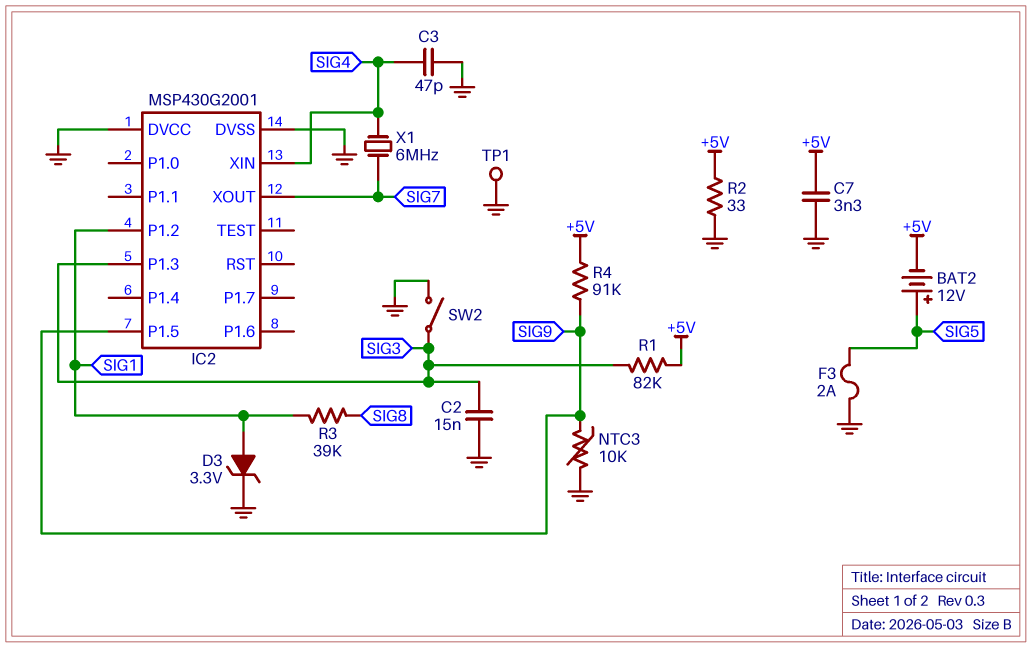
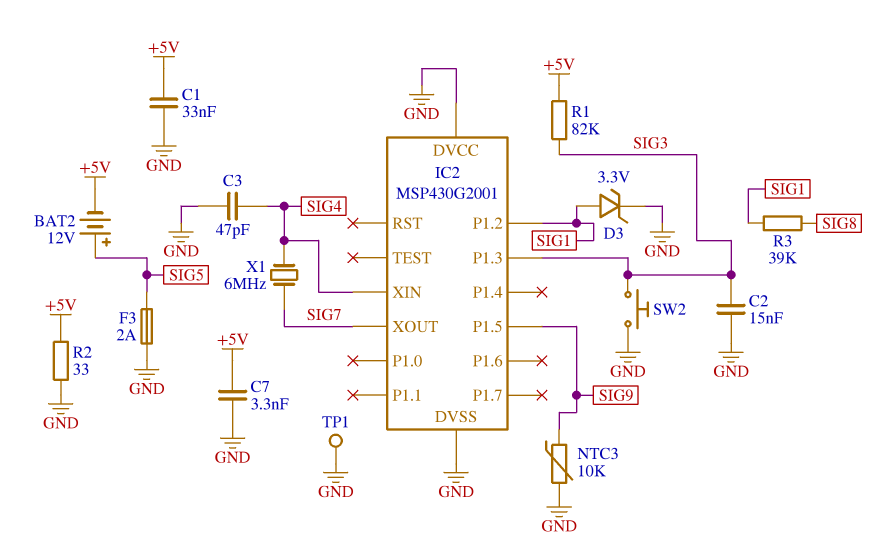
C1: none -> 33nF (+5V, GND)
R4: 91k (+5V, SIG9) -> none
SW2: switch (GND, SIG3) -> button (GND, SIG3)

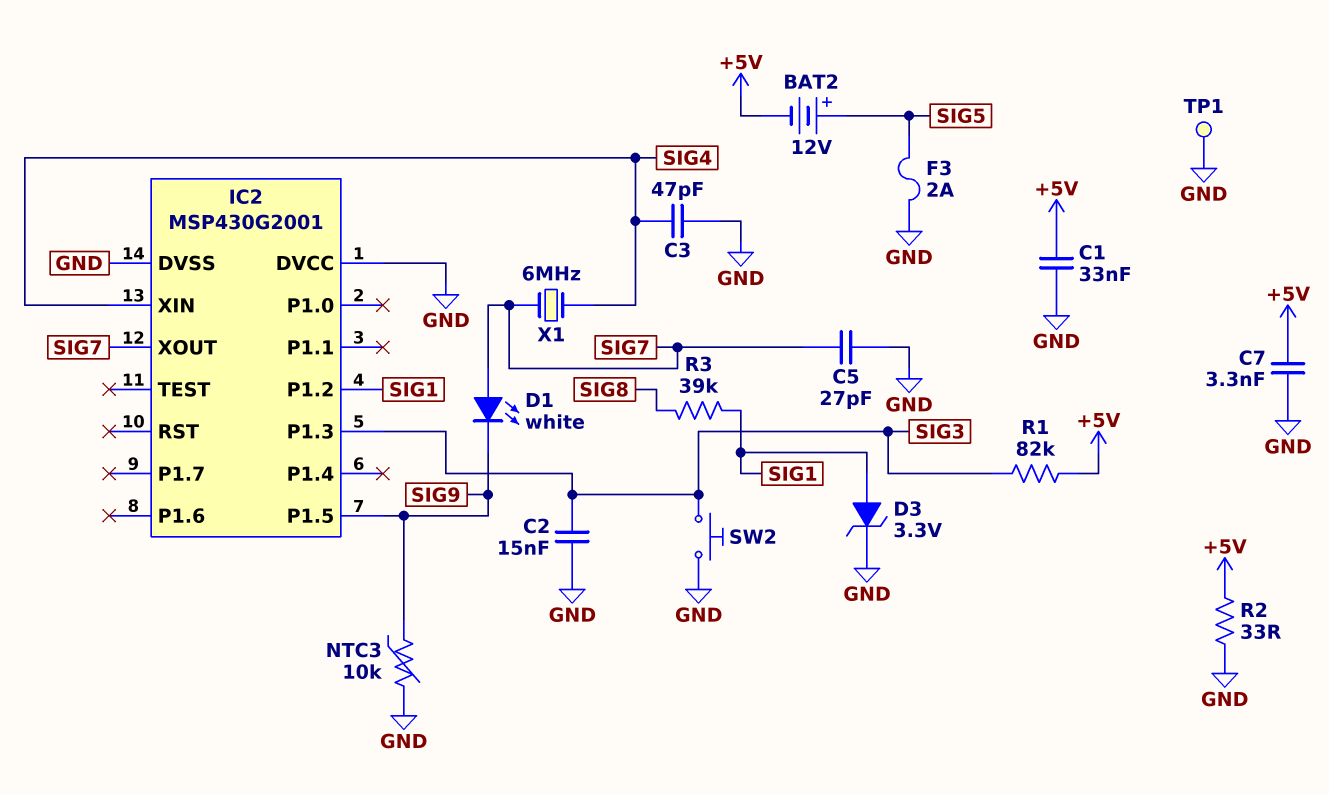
C5: none -> 27pF (GND, SIG7)
D1: none -> LED white (A SIG7, K SIG9)

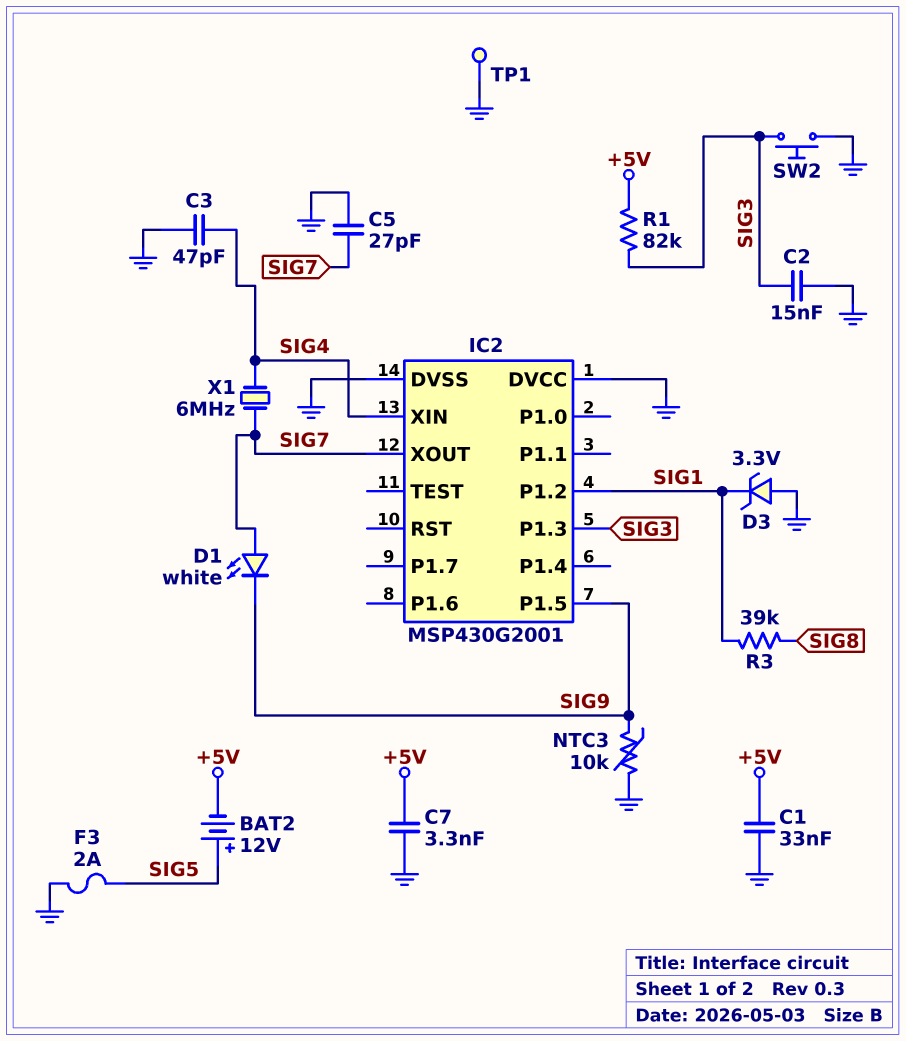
D3: zener 3.3V (A SIG1, K GND) -> zener 3.3V (A GND, K SIG1)
R2: 33 (+5V, GND) -> none

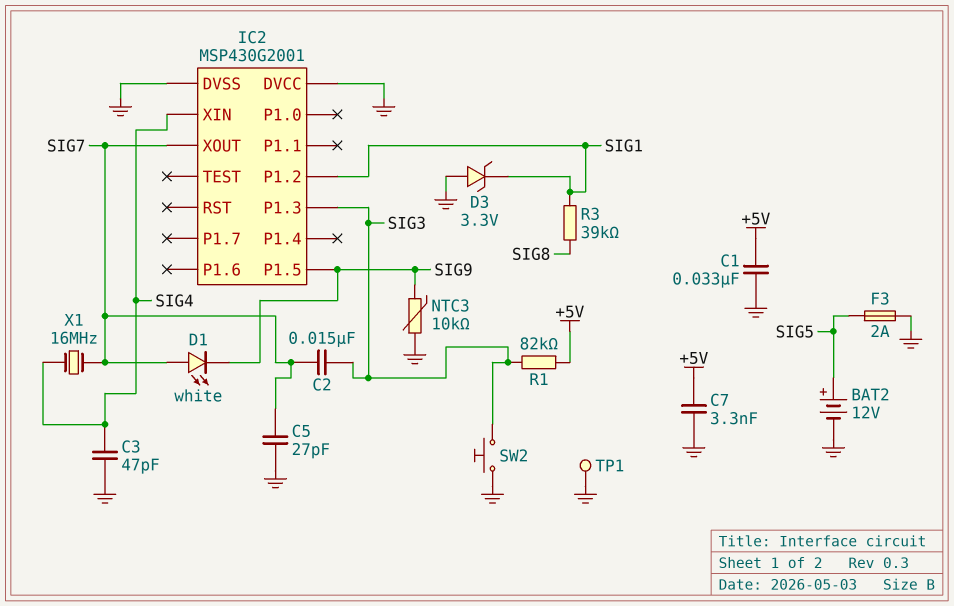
BAT2: 12V (plus SIG5, minus +5V) -> 12V (plus SIG5, minus GND)
C2: 15nF (GND, SIG3) -> 15nF (SIG3, SIG7)
X1: 6MHz (SIG4, SIG7) -> 16MHz (SIG4, SIG7)

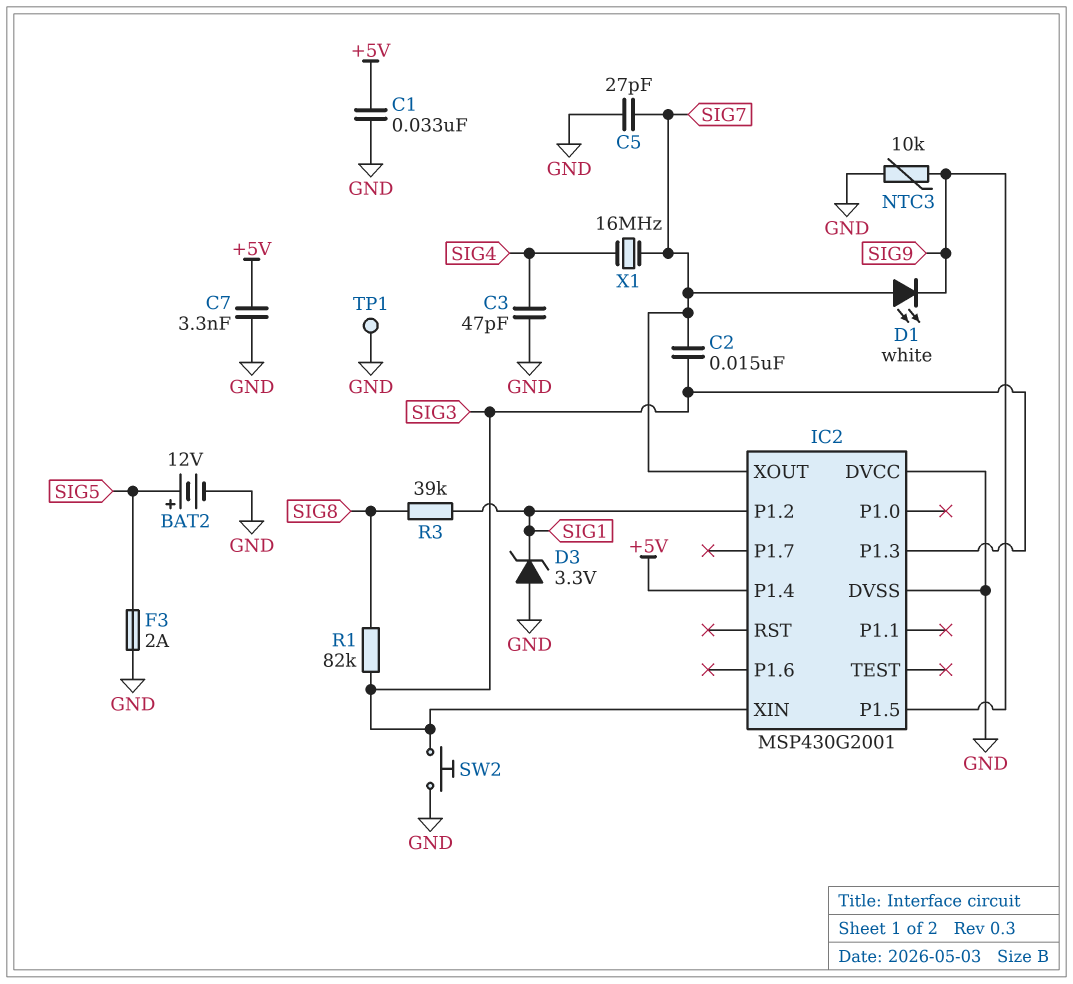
IC2 pin P1.4: none -> +5V
IC2 pin XIN: SIG4 -> SIG3
R1: 82k (+5V, SIG3) -> 82k (SIG3, SIG8)

